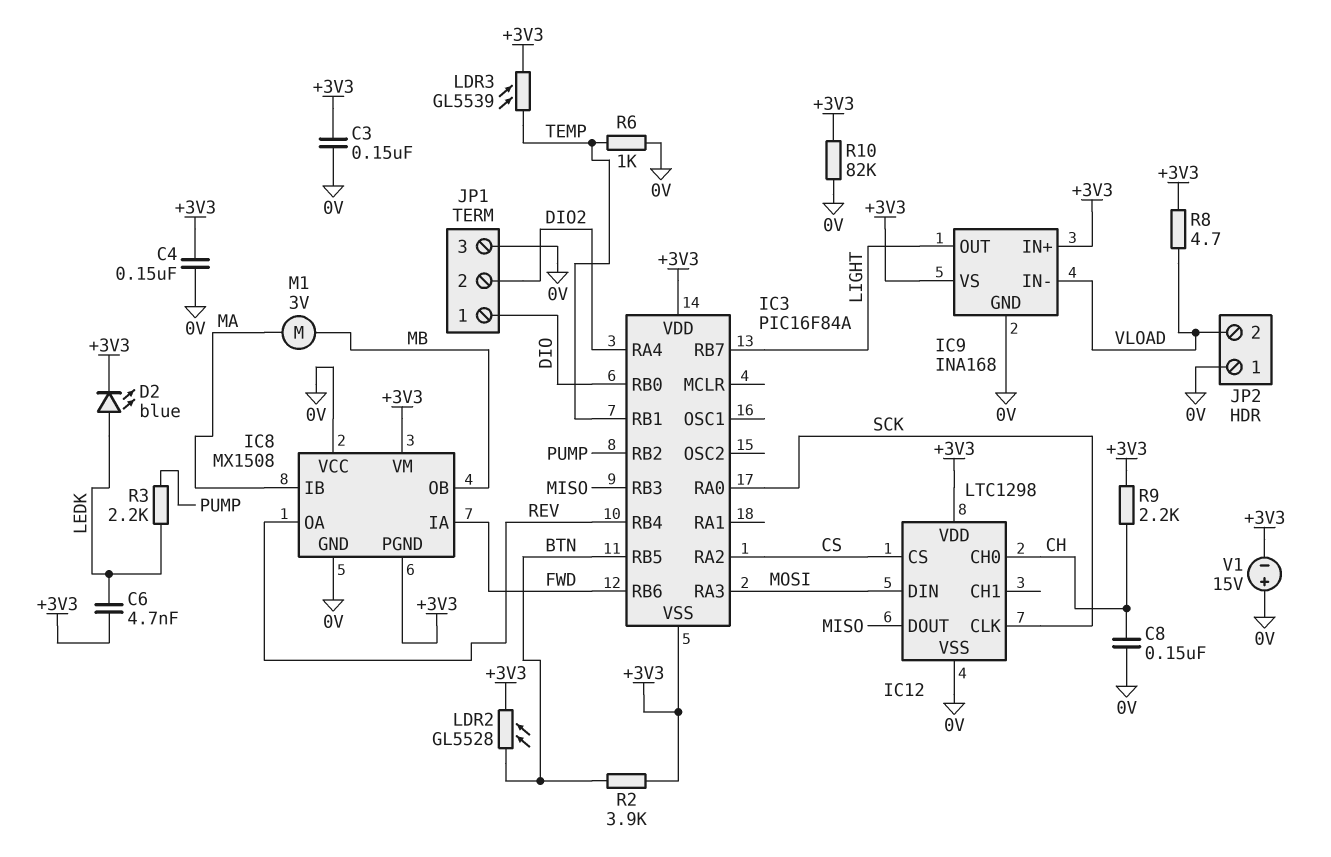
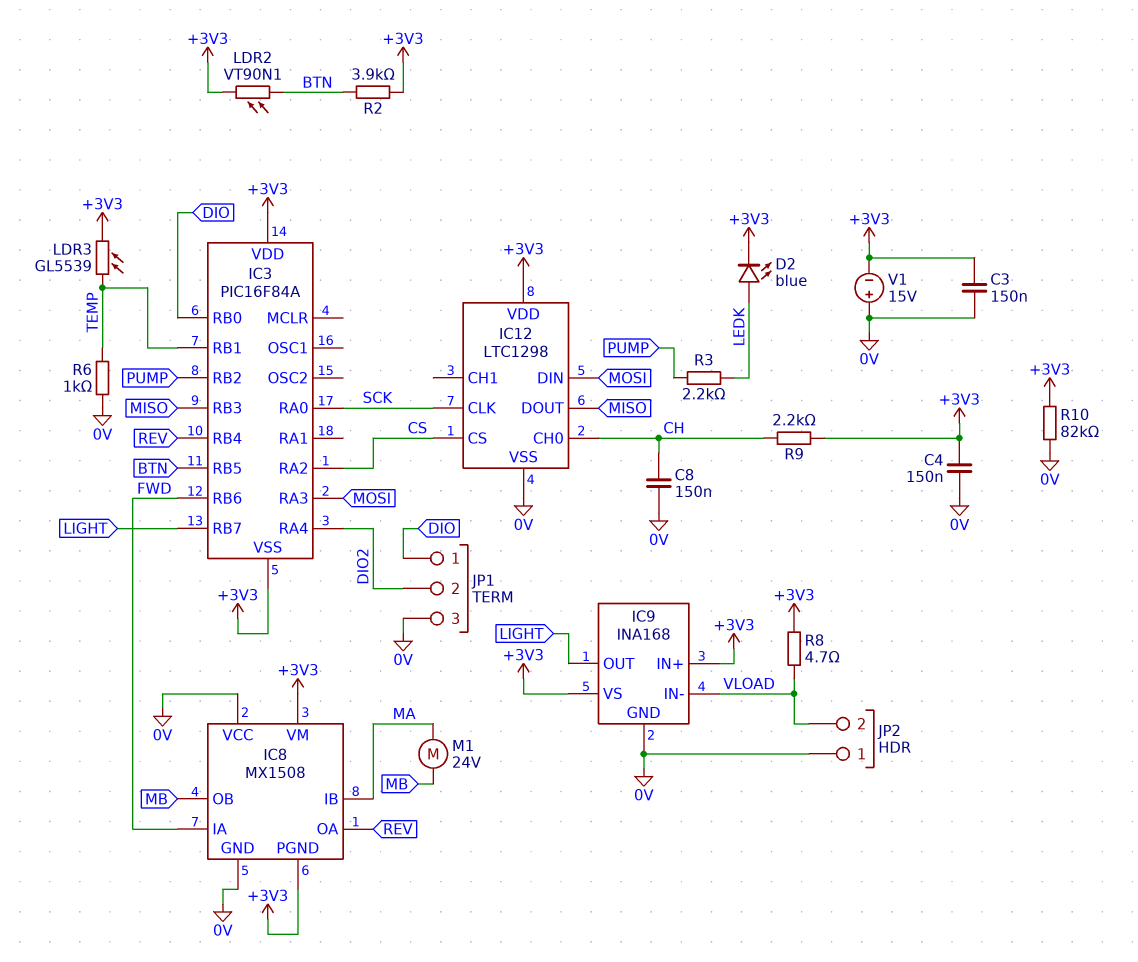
C6: 4.7nF (+3V3, LEDK) -> none
LDR2: GL5528 (+3V3, BTN) -> VT90N1 (+3V3, BTN)
M1: motor 3V (MA, MB) -> motor 24V (MA, MB)

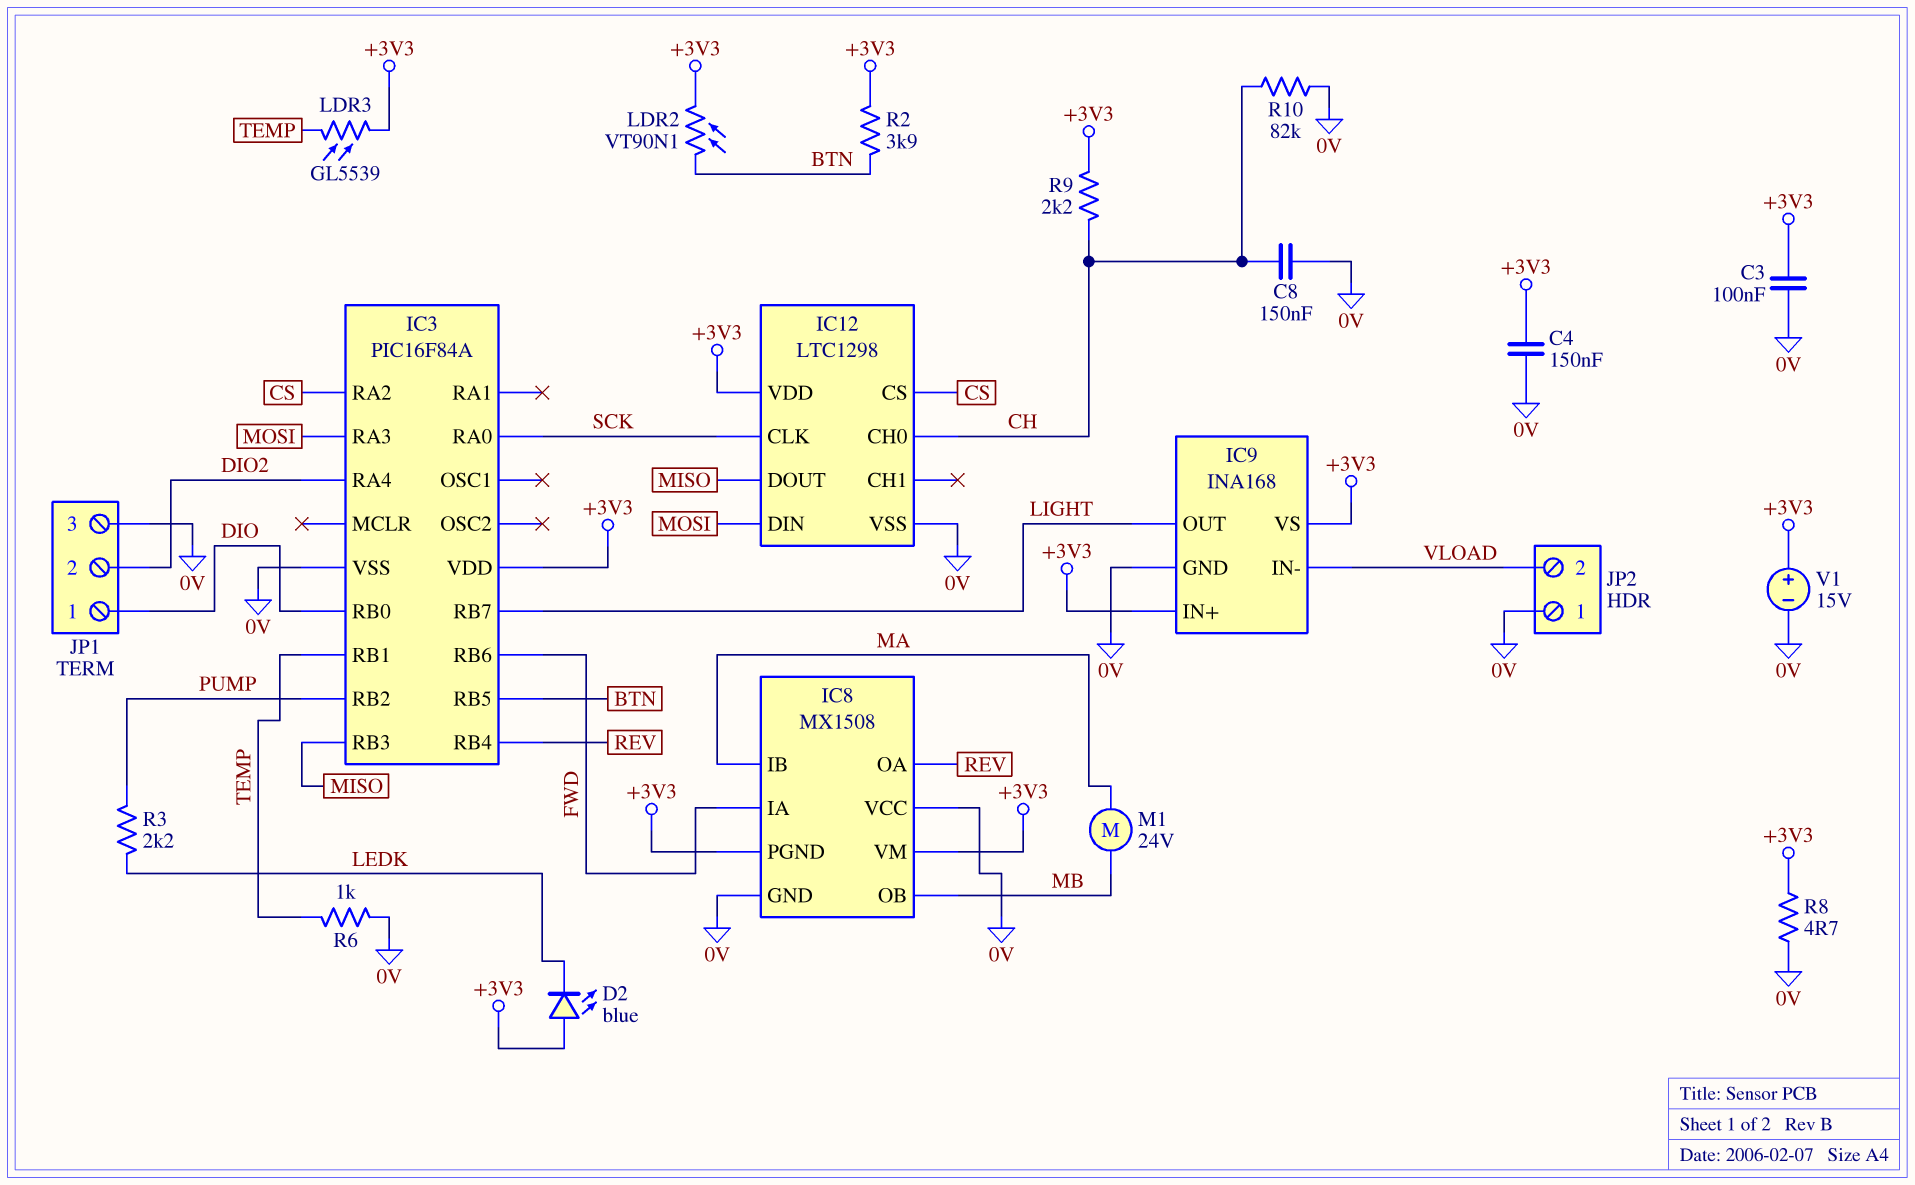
C3: 150nF (+3V3, 0V) -> 100nF (+3V3, 0V)
D2: LED blue (A LEDK, K +3V3) -> LED blue (A +3V3, K LEDK)
IC3 pin VSS: +3V3 -> 0V
R8: 4.7 (+3V3, VLOAD) -> 4.7 (+3V3, 0V)
R10: 82k (+3V3, 0V) -> 82k (0V, CH)
V1: 15V (plus 0V, minus +3V3) -> 15V (plus +3V3, minus 0V)

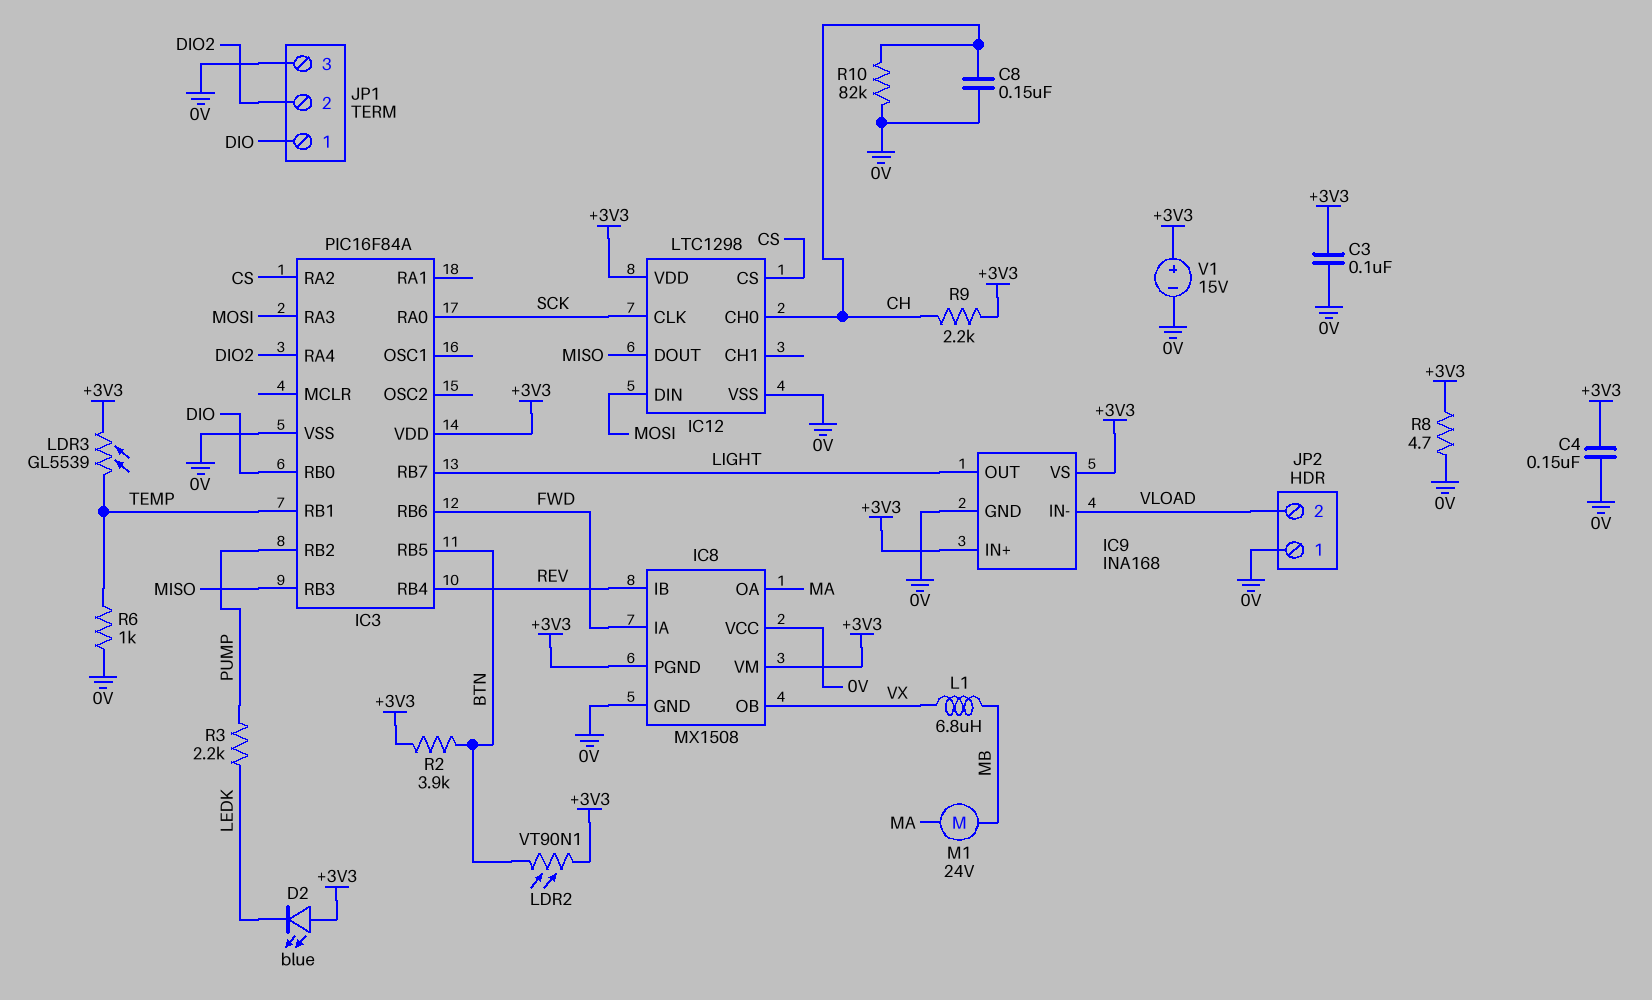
IC8 pin IB: MA -> REV
IC8 pin OA: REV -> MA
IC8 pin OB: MB -> VX
L1: none -> 6.8uH (MB, VX)

